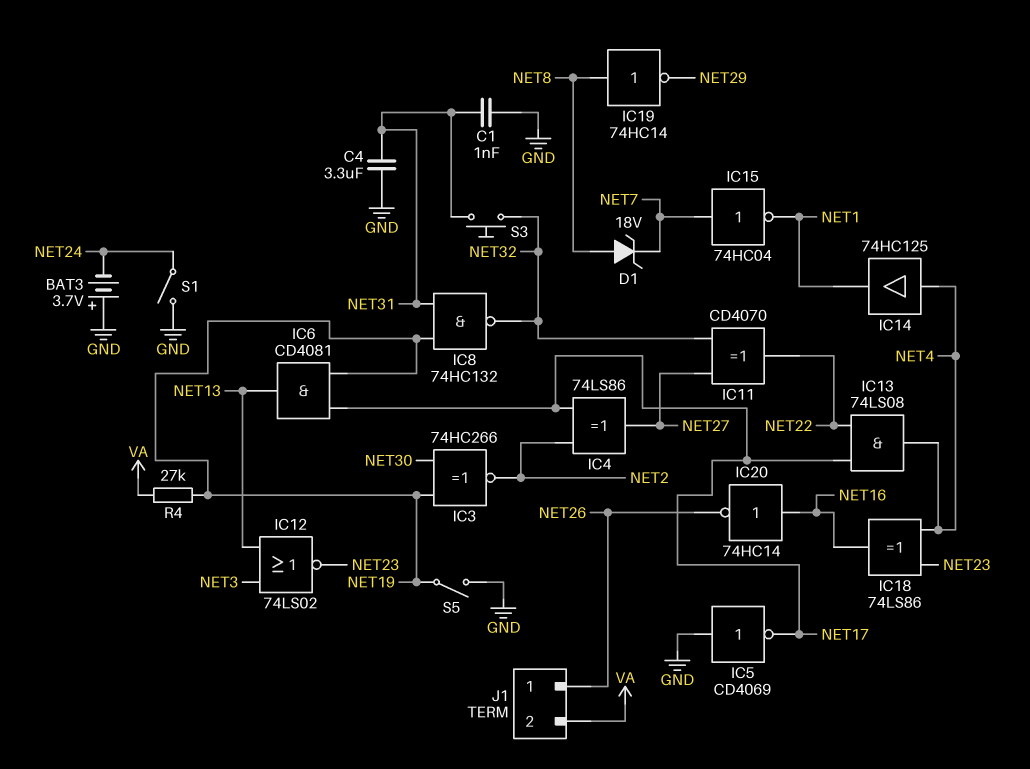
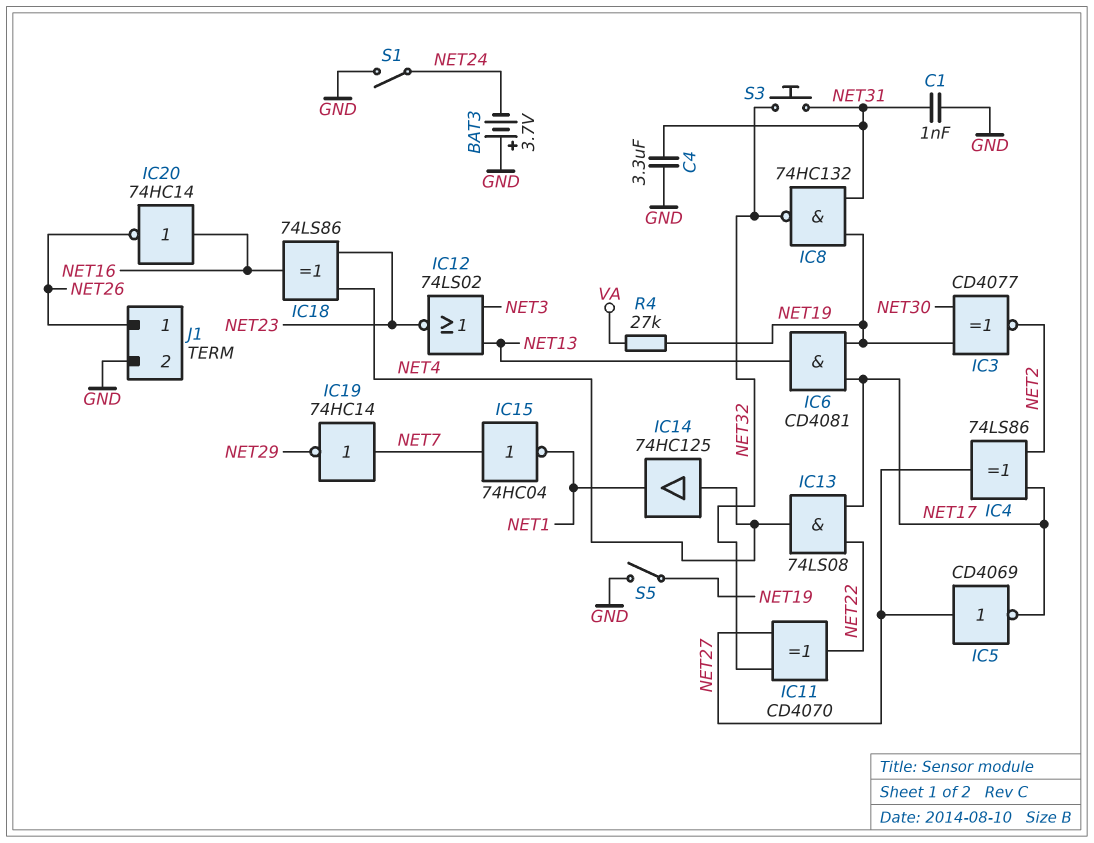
D1: zener 18V (A NET8, K NET7) -> none
IC3: XNOR 74HC266 (in NET19, in NET30, out NET2) -> XNOR CD4077 (in NET19, in NET30, out NET2)
IC5: NOT CD4069 (in GND, out NET17) -> NOT CD4069 (in NET27, out NET17)
IC19: NOT 74HC14 (in NET8, out NET29) -> NOT 74HC14 (in NET7, out NET29)
J1 pin 2: VA -> GND

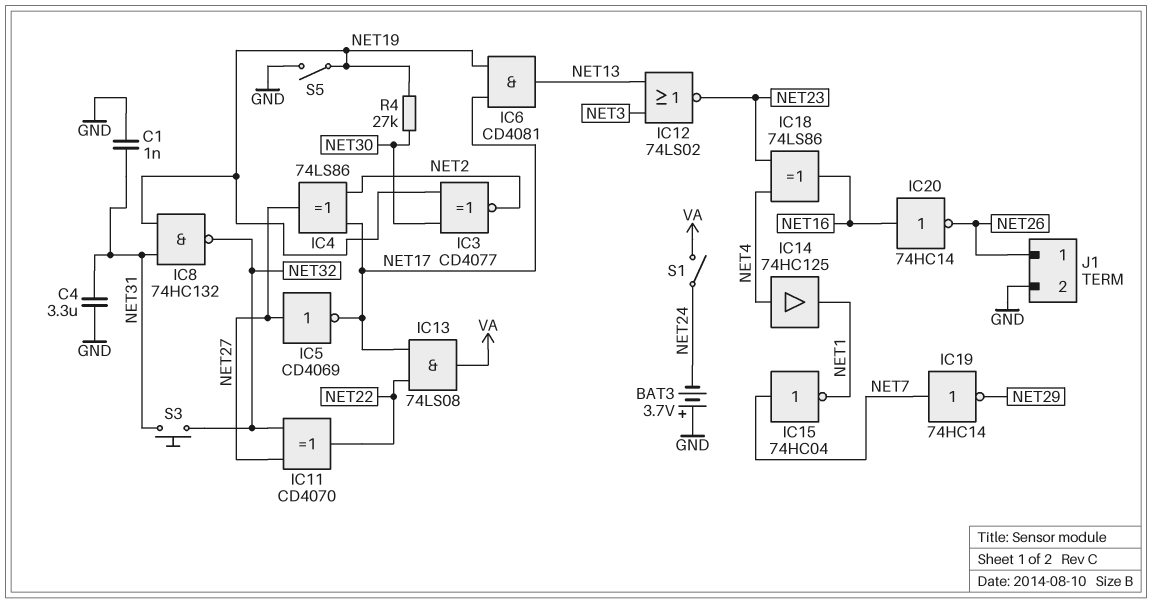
IC13: AND 74LS08 (in NET17, in NET22, out NET4) -> AND 74LS08 (in NET17, in NET22, out VA)
R4: 27k (NET19, VA) -> 27k (NET19, NET30)
S1: switch (GND, NET24) -> switch (NET24, VA)

